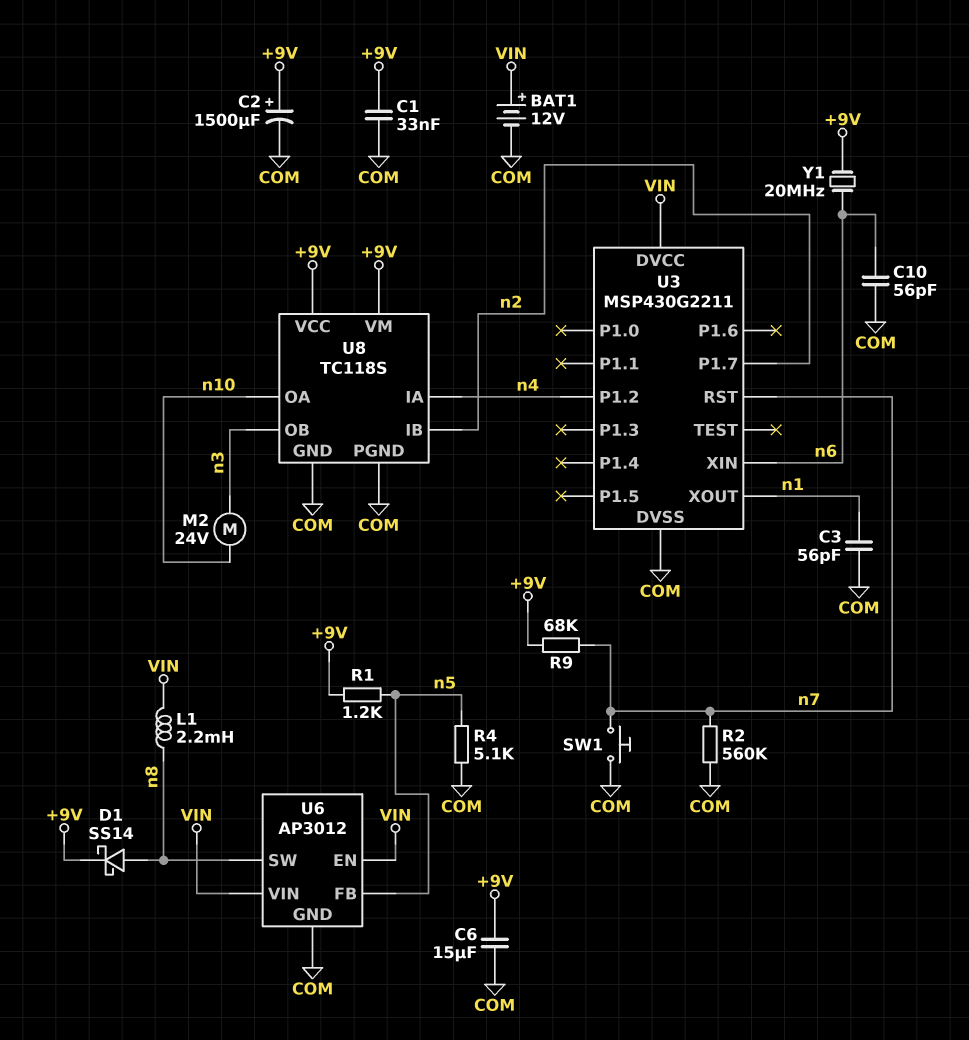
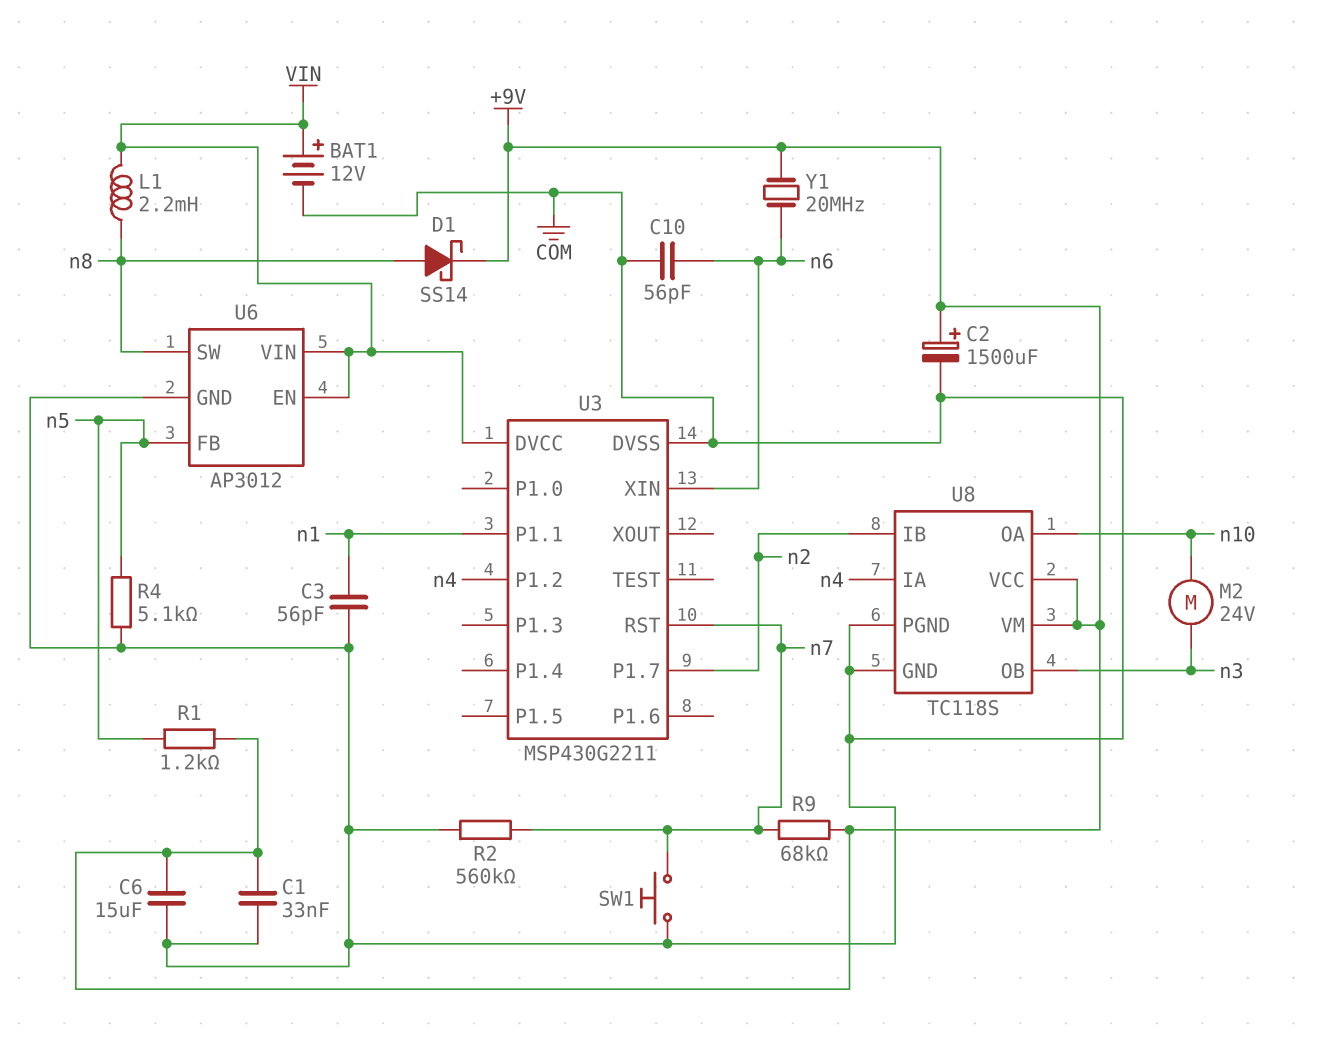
U3 pin P1.1: none -> n1
U3 pin XOUT: n1 -> none

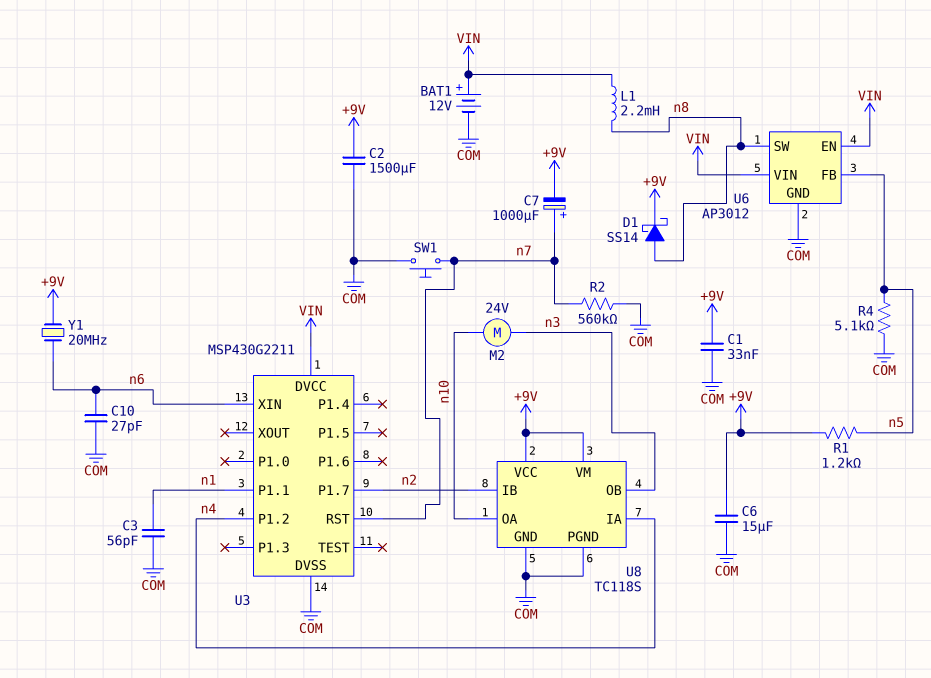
C2: 1500uF (plus +9V, minus COM) -> 1500uF (+9V, COM)
C7: none -> 1000uF (plus n7, minus +9V)
C10: 56pF (COM, n6) -> 27pF (COM, n6)
R9: 68k (+9V, n7) -> none

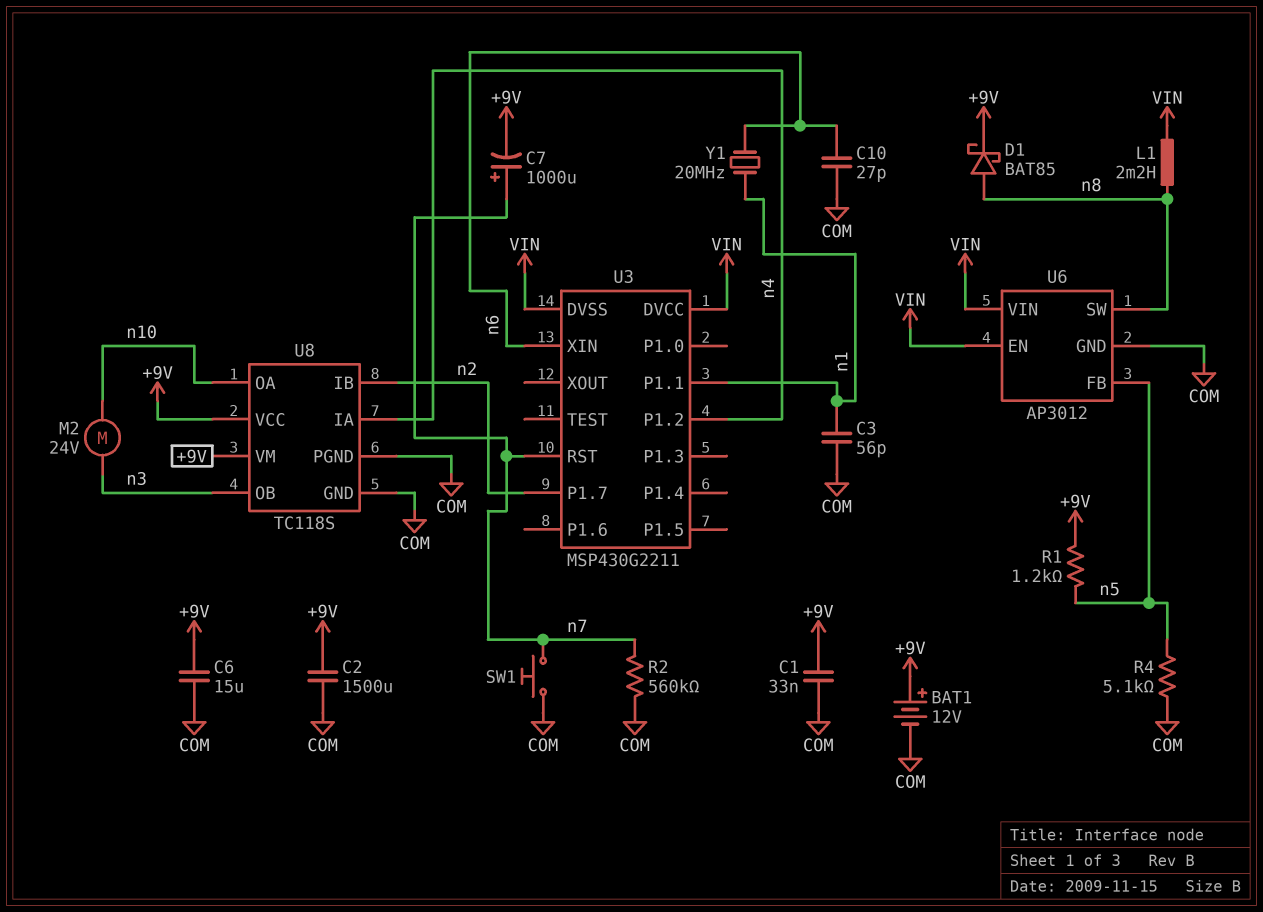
BAT1: 12V (plus VIN, minus COM) -> 12V (plus +9V, minus COM)
D1: schottky SS14 (A n8, K +9V) -> schottky BAT85 (A n8, K +9V)
U3 pin DVSS: COM -> VIN
Y1: 20MHz (+9V, n6) -> 20MHz (n1, n6)

